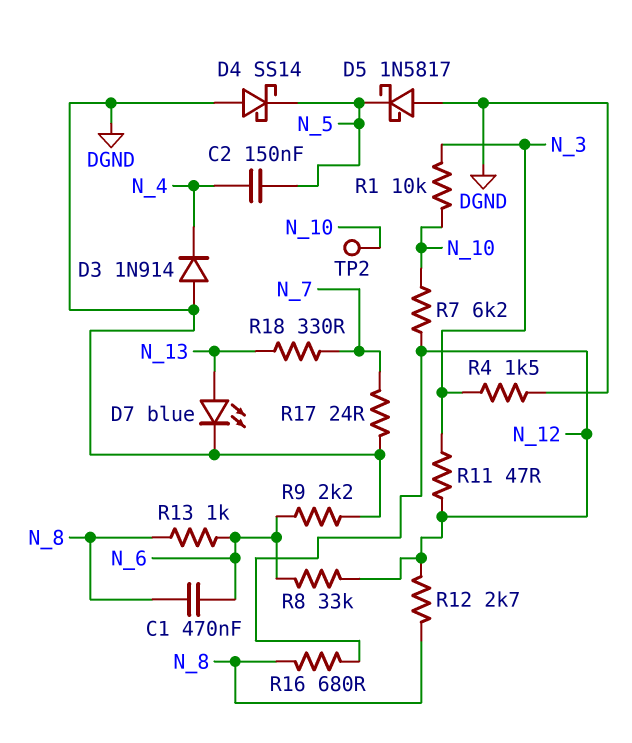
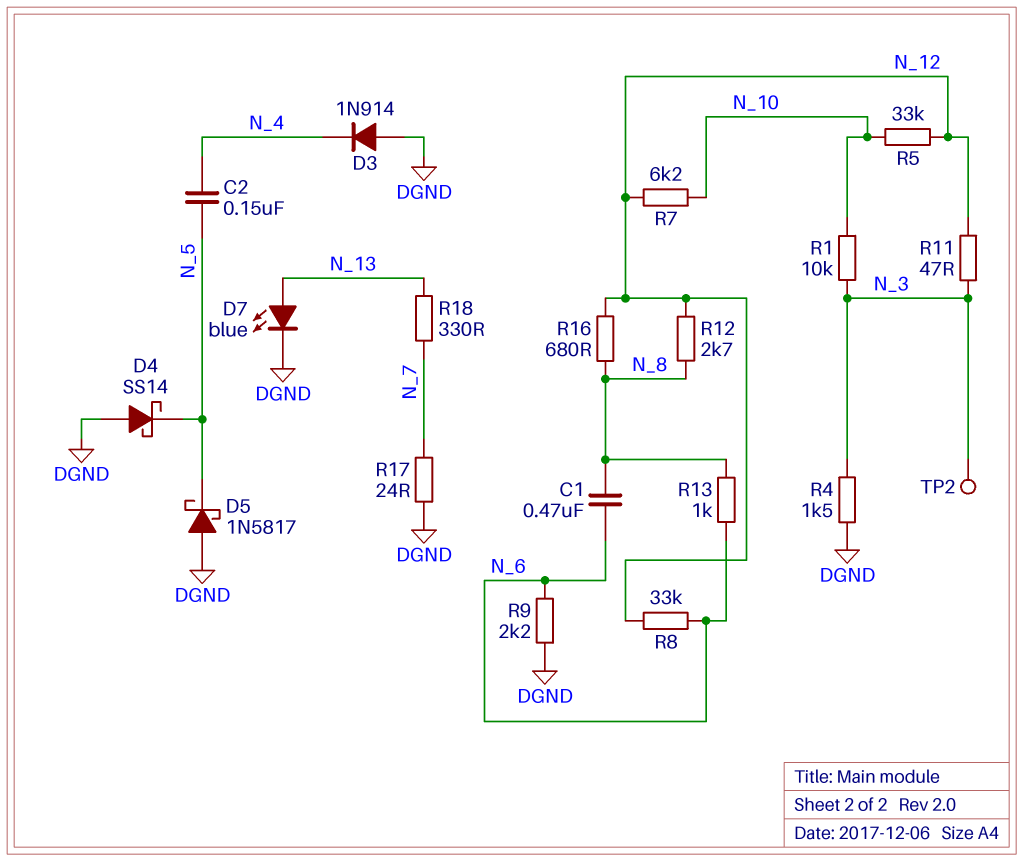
R5: none -> 33k (N_10, N_12)
TP2: test point (N_10) -> test point (N_3)

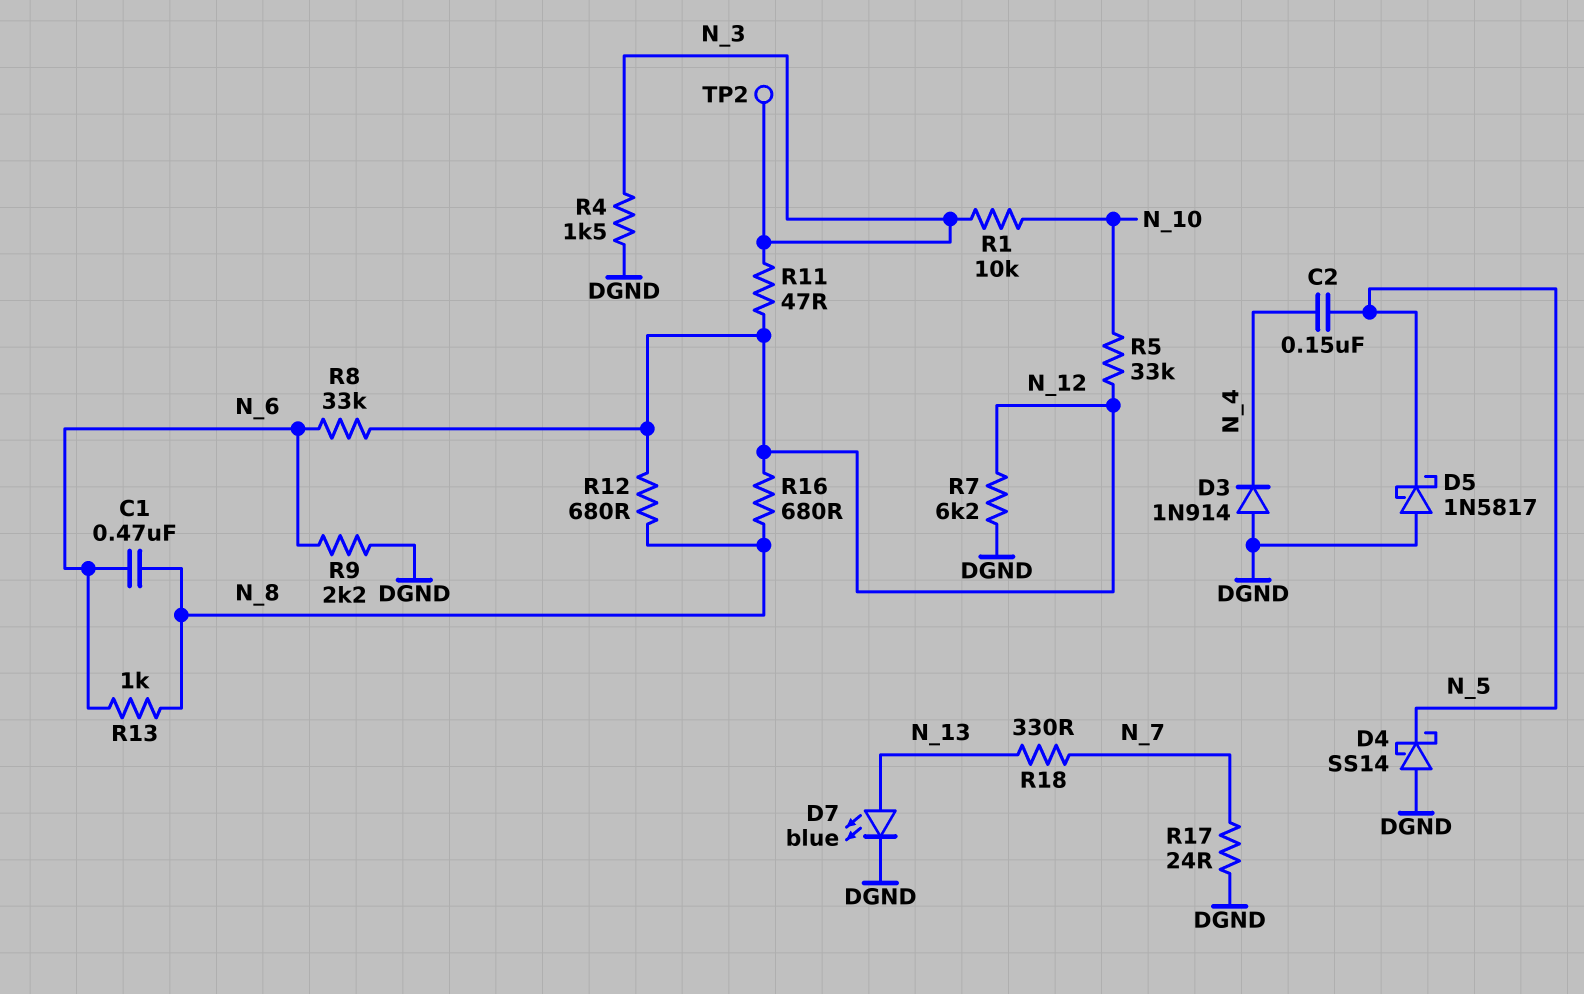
R7: 6.2k (N_10, N_12) -> 6.2k (DGND, N_12)
R12: 2.7k (N_8, N_12) -> 680 (N_8, N_12)

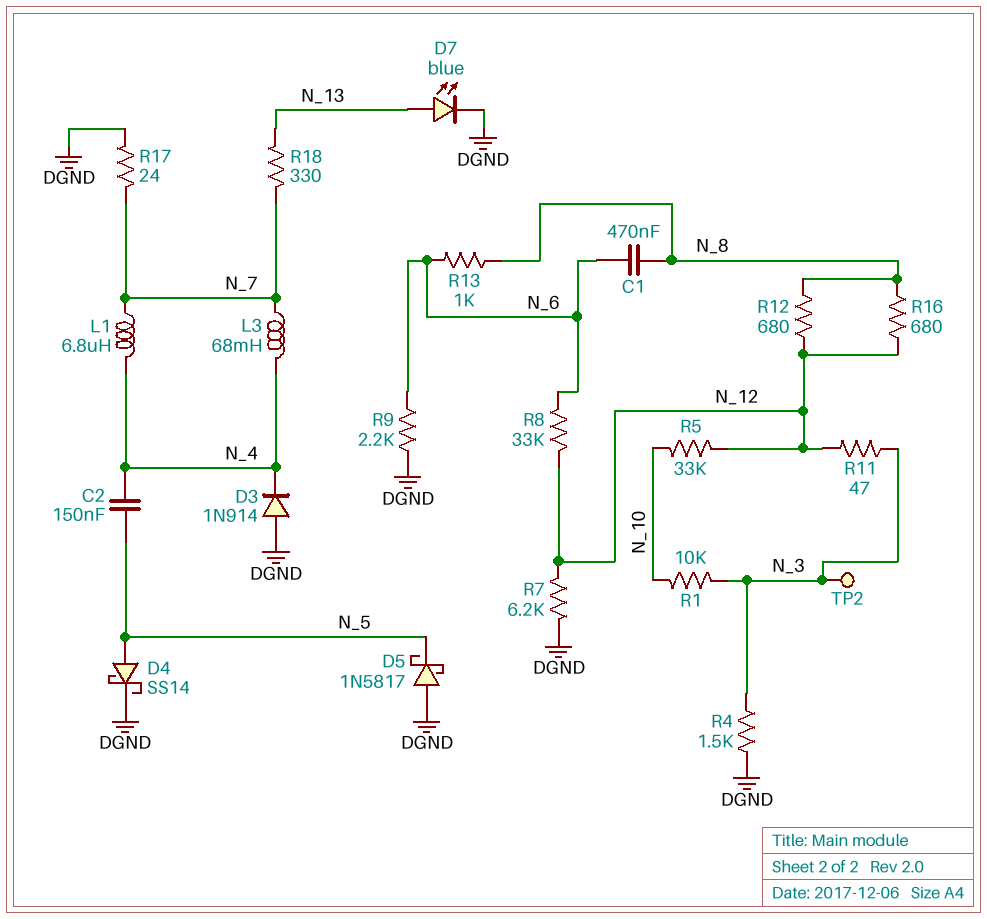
D4: schottky SS14 (A DGND, K N_5) -> schottky SS14 (A N_5, K DGND)
L1: none -> 6.8uH (N_4, N_7)
L3: none -> 68mH (N_4, N_7)

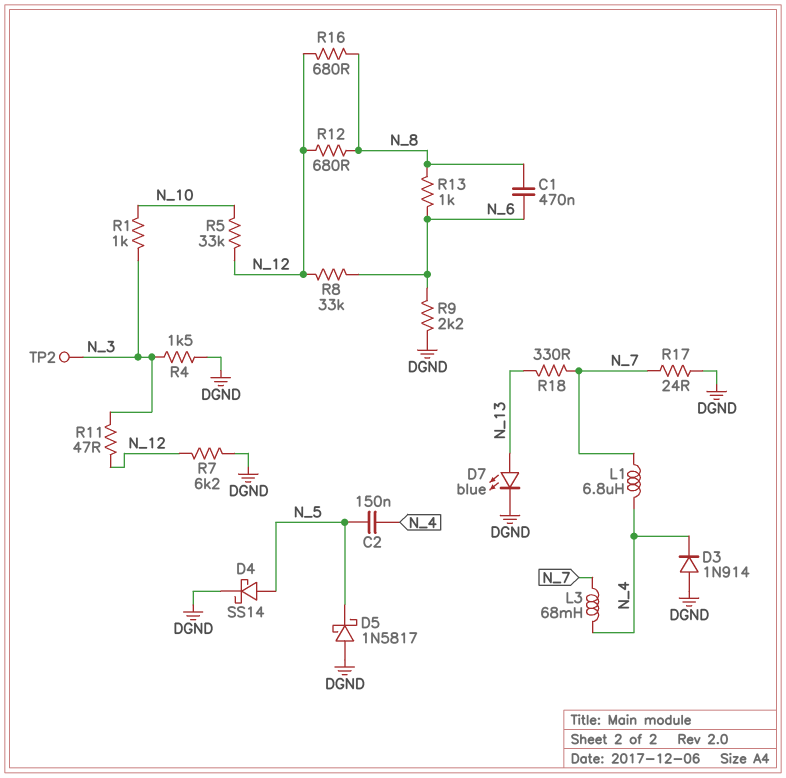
R1: 10k (N_3, N_10) -> 1k (N_3, N_10)

